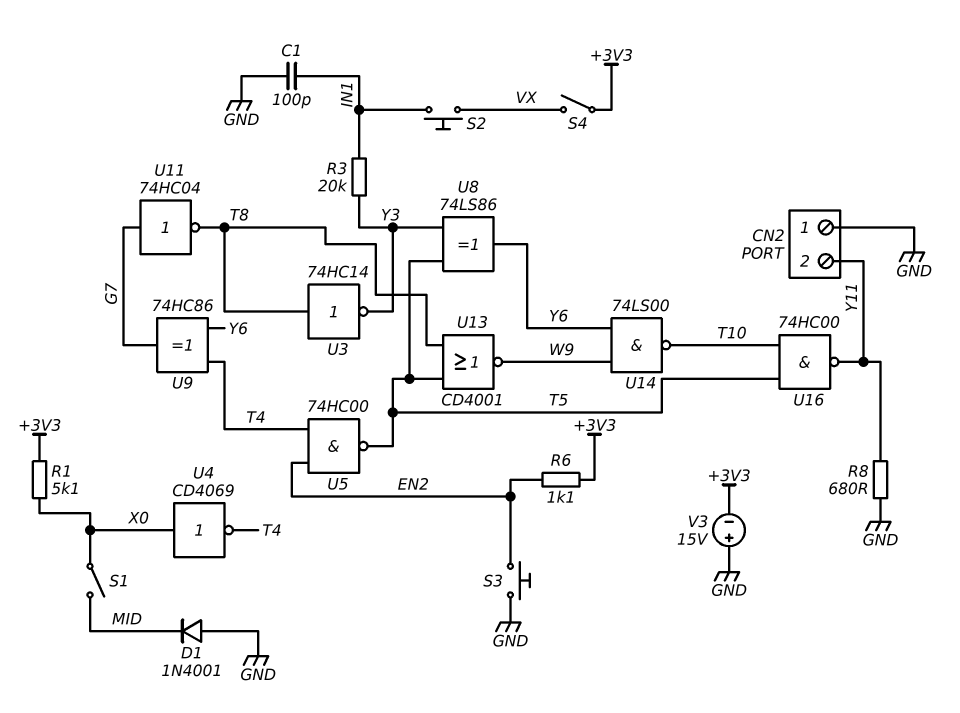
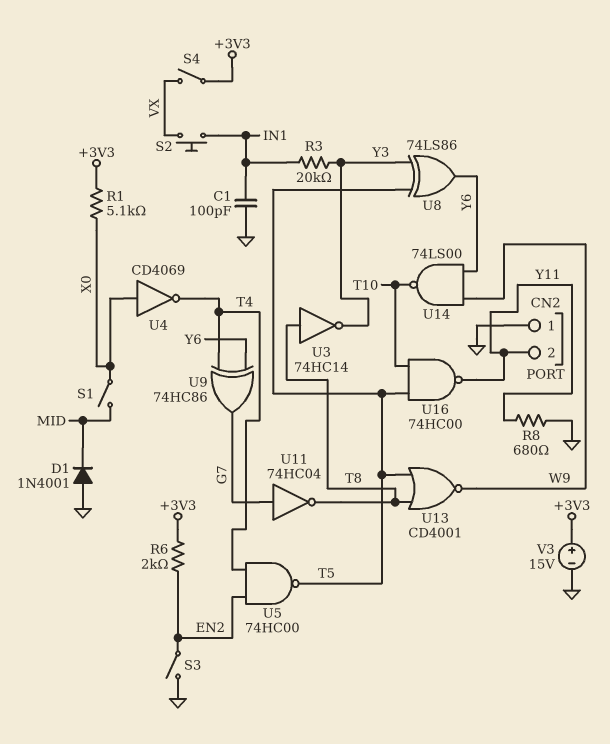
R6: 1.1k (+3V3, EN2) -> 2k (+3V3, EN2)
S3: button (EN2, GND) -> switch (EN2, GND)
V3: 15V (plus GND, minus +3V3) -> 15V (plus +3V3, minus GND)

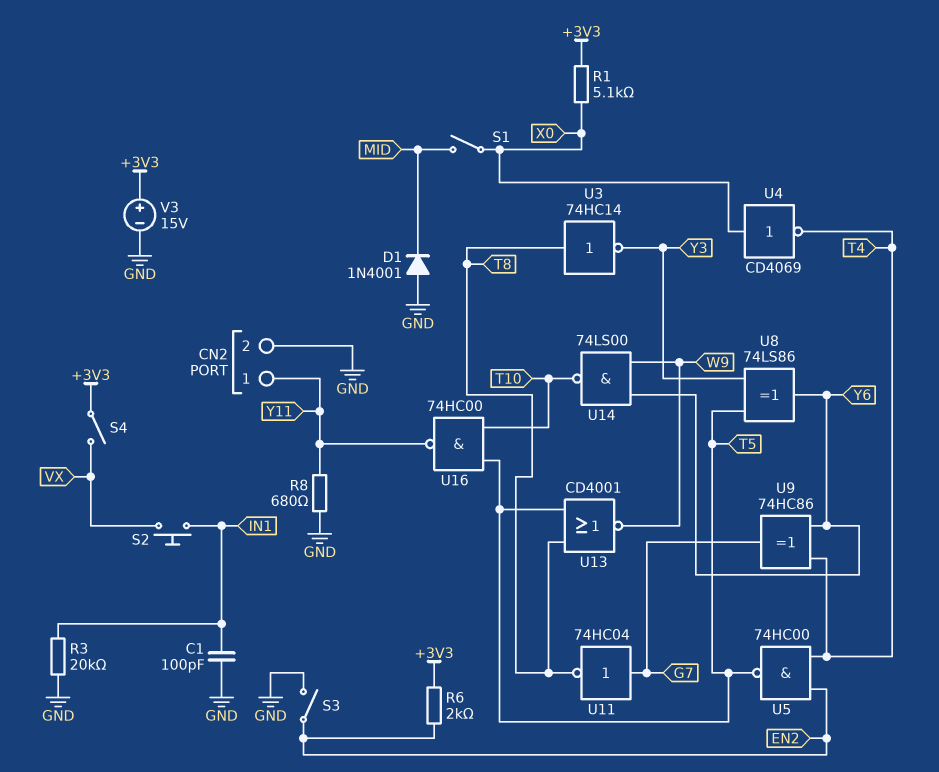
CN2 pin 1: GND -> Y11
CN2 pin 2: Y11 -> GND
R3: 20k (IN1, Y3) -> 20k (GND, IN1)

